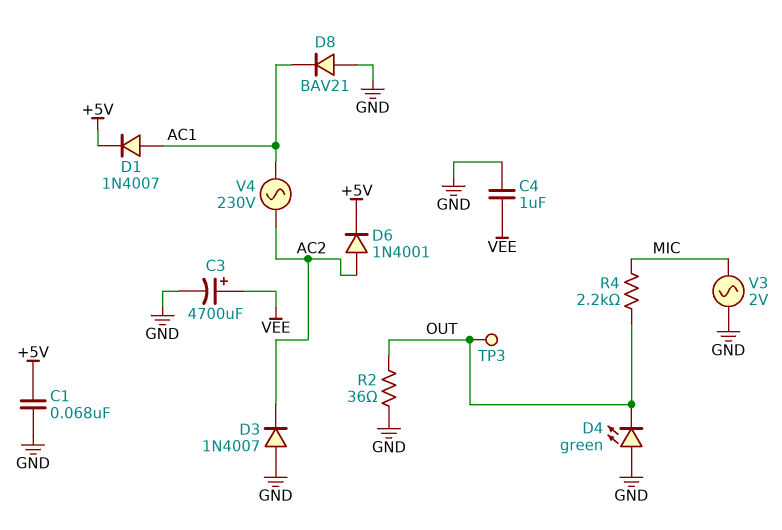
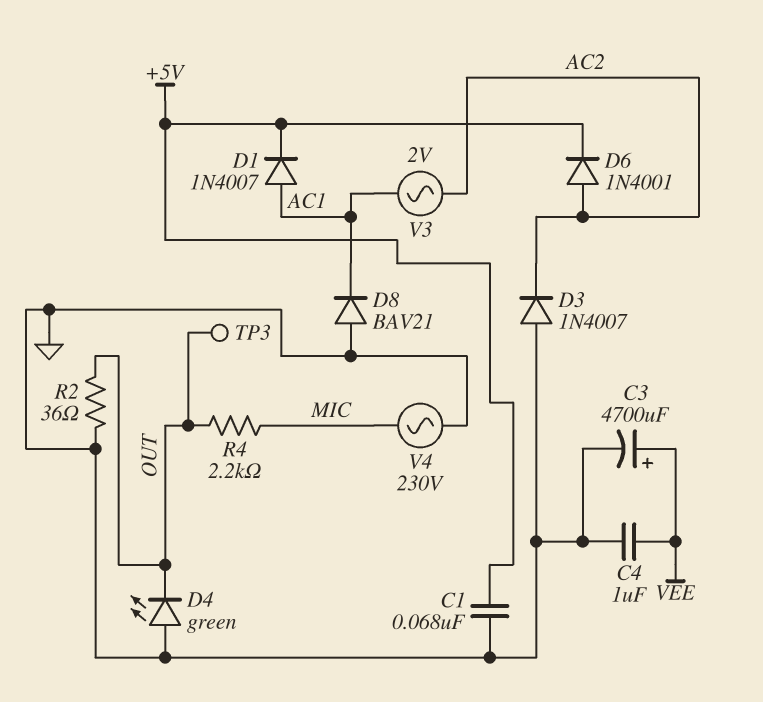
V3: AC 2V (GND, MIC) -> AC 2V (AC1, AC2)
V4: AC 230V (AC1, AC2) -> AC 230V (GND, MIC)

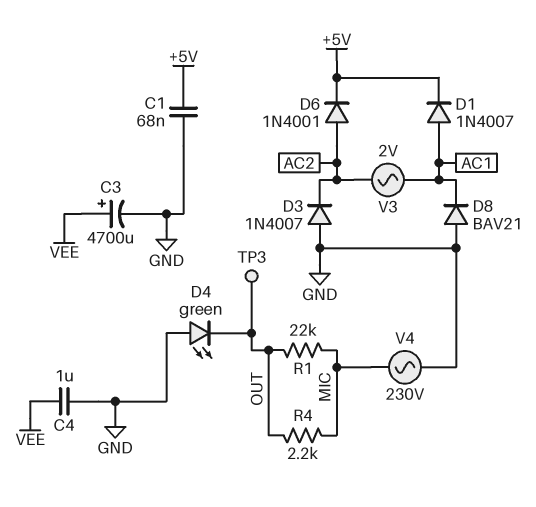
R1: none -> 22k (MIC, OUT)
R2: 36 (GND, OUT) -> none

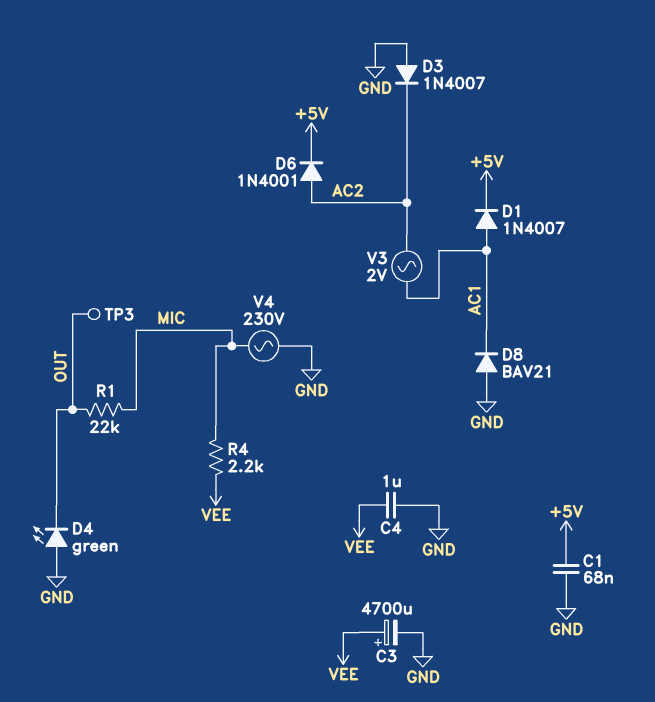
R4: 2.2k (MIC, OUT) -> 2.2k (MIC, VEE)

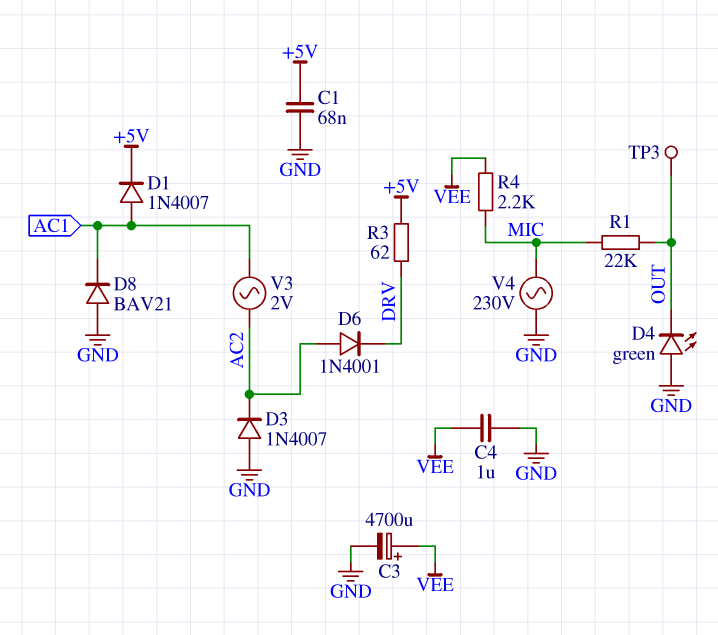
D6: diode 1N4001 (A AC2, K +5V) -> diode 1N4001 (A AC2, K DRV)
R3: none -> 62 (+5V, DRV)

